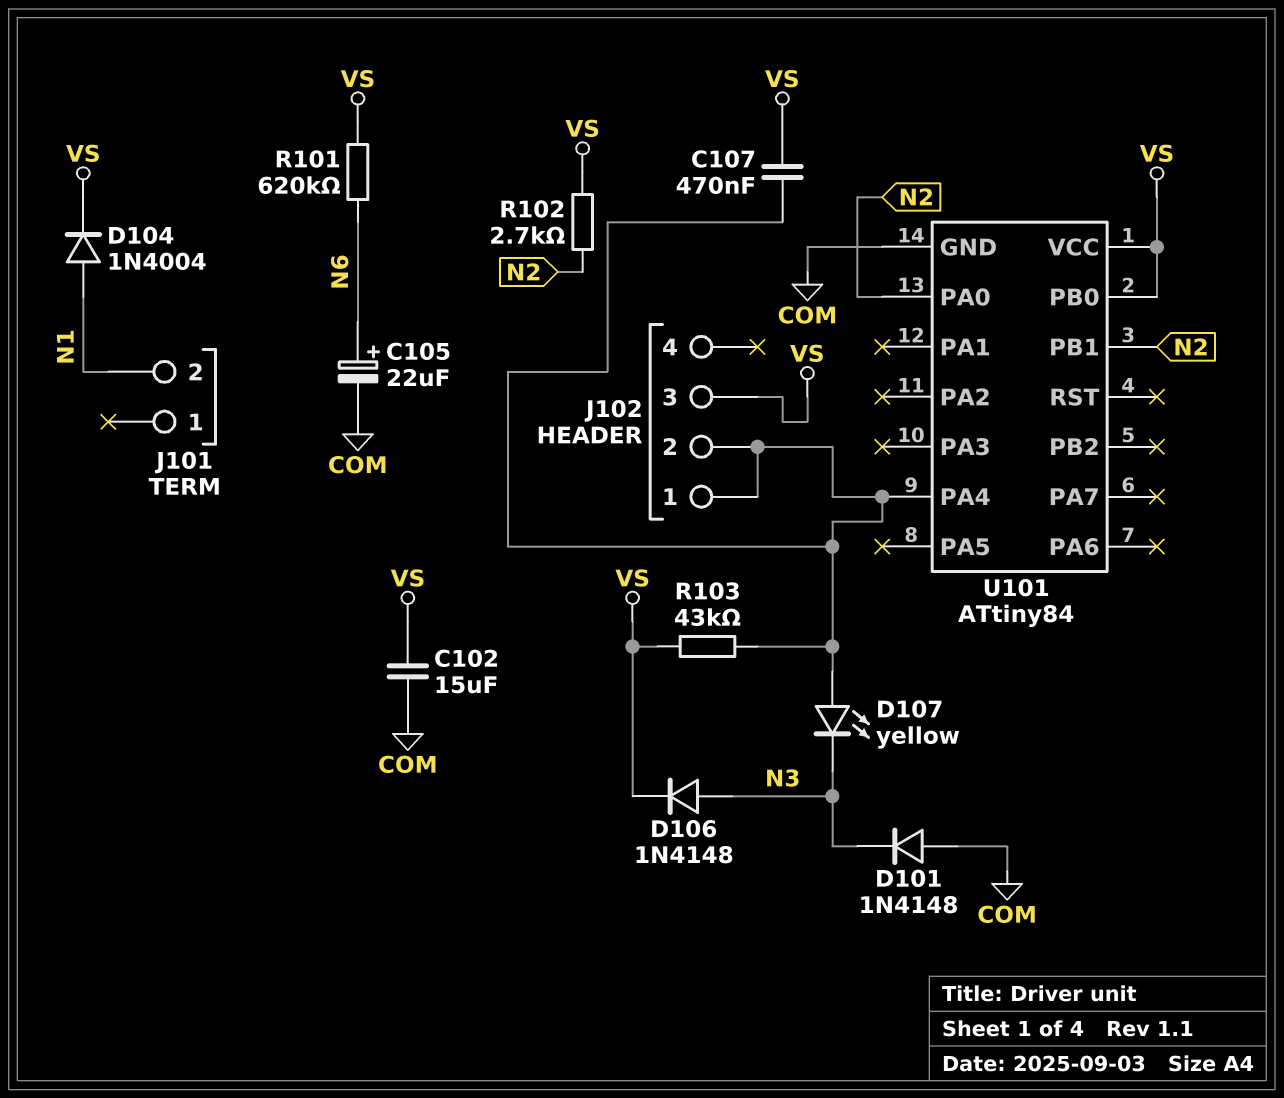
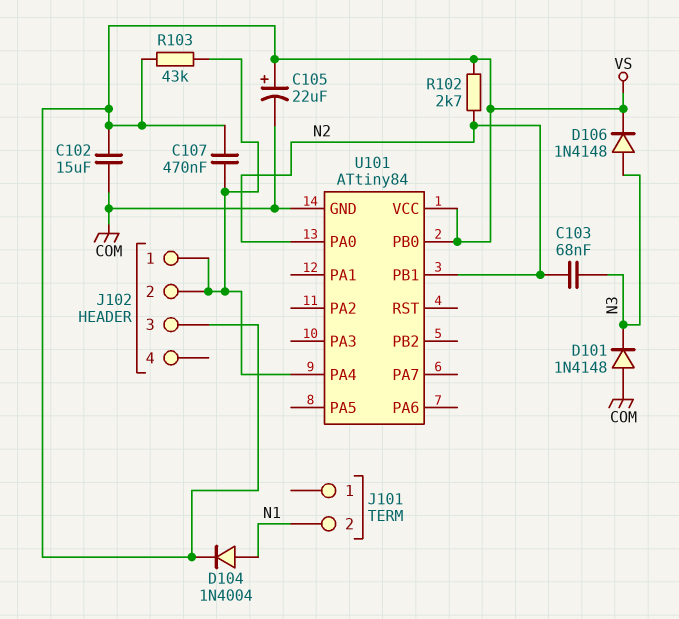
C103: none -> 68nF (N2, N3)
C105: 22uF (plus N6, minus COM) -> 22uF (plus VS, minus COM)
D107: LED yellow (A J102/1, K N3) -> none
R101: 620k (N6, VS) -> none

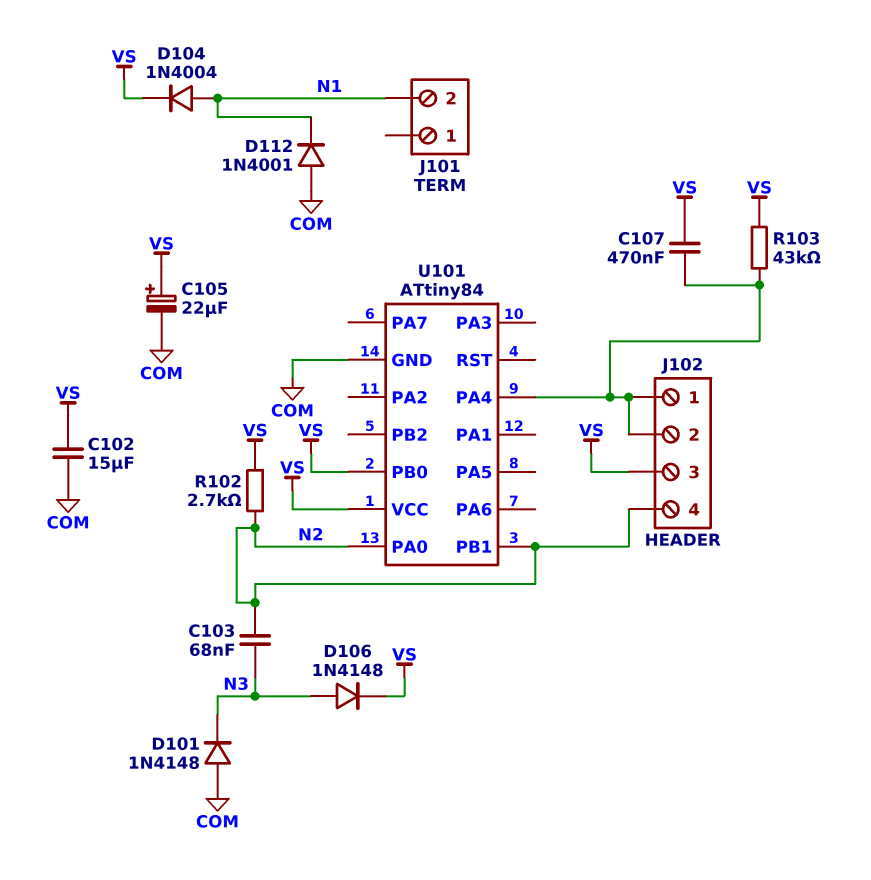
D112: none -> diode 1N4001 (A COM, K N1)
J102 pin 4: none -> N2

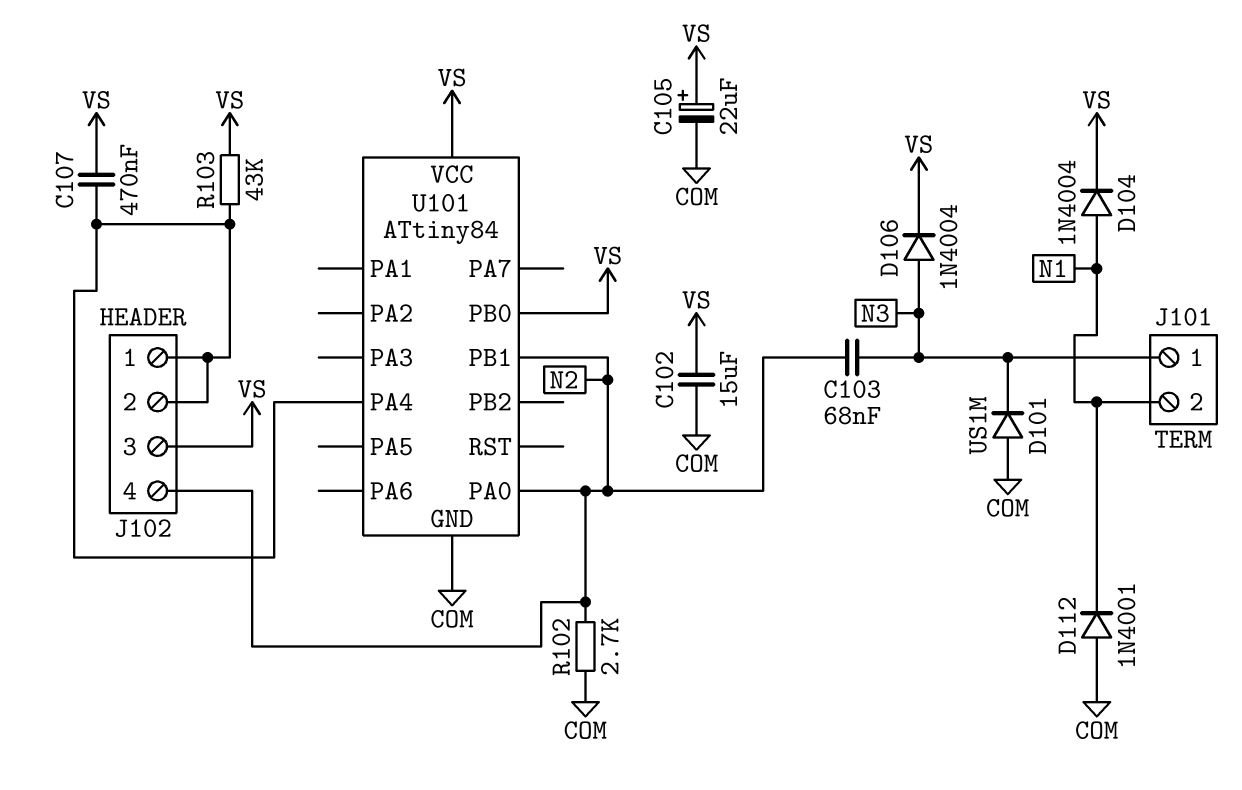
D101: diode 1N4148 (A COM, K N3) -> diode US1M (A COM, K N3)
D106: diode 1N4148 (A N3, K VS) -> diode 1N4004 (A N3, K VS)
J101 pin 1: none -> N3
R102: 2.7k (N2, VS) -> 2.7k (COM, N2)

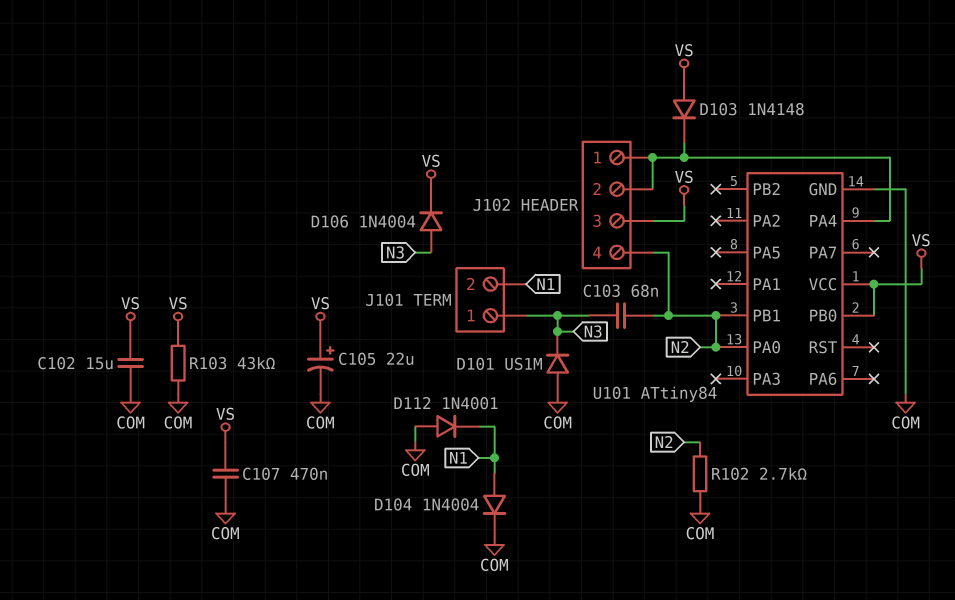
C107: 470nF (J102/1, VS) -> 470nF (COM, VS)
D103: none -> diode 1N4148 (A VS, K J102/1)
D104: diode 1N4004 (A N1, K VS) -> diode 1N4004 (A N1, K COM)
R103: 43k (J102/1, VS) -> 43k (COM, VS)

